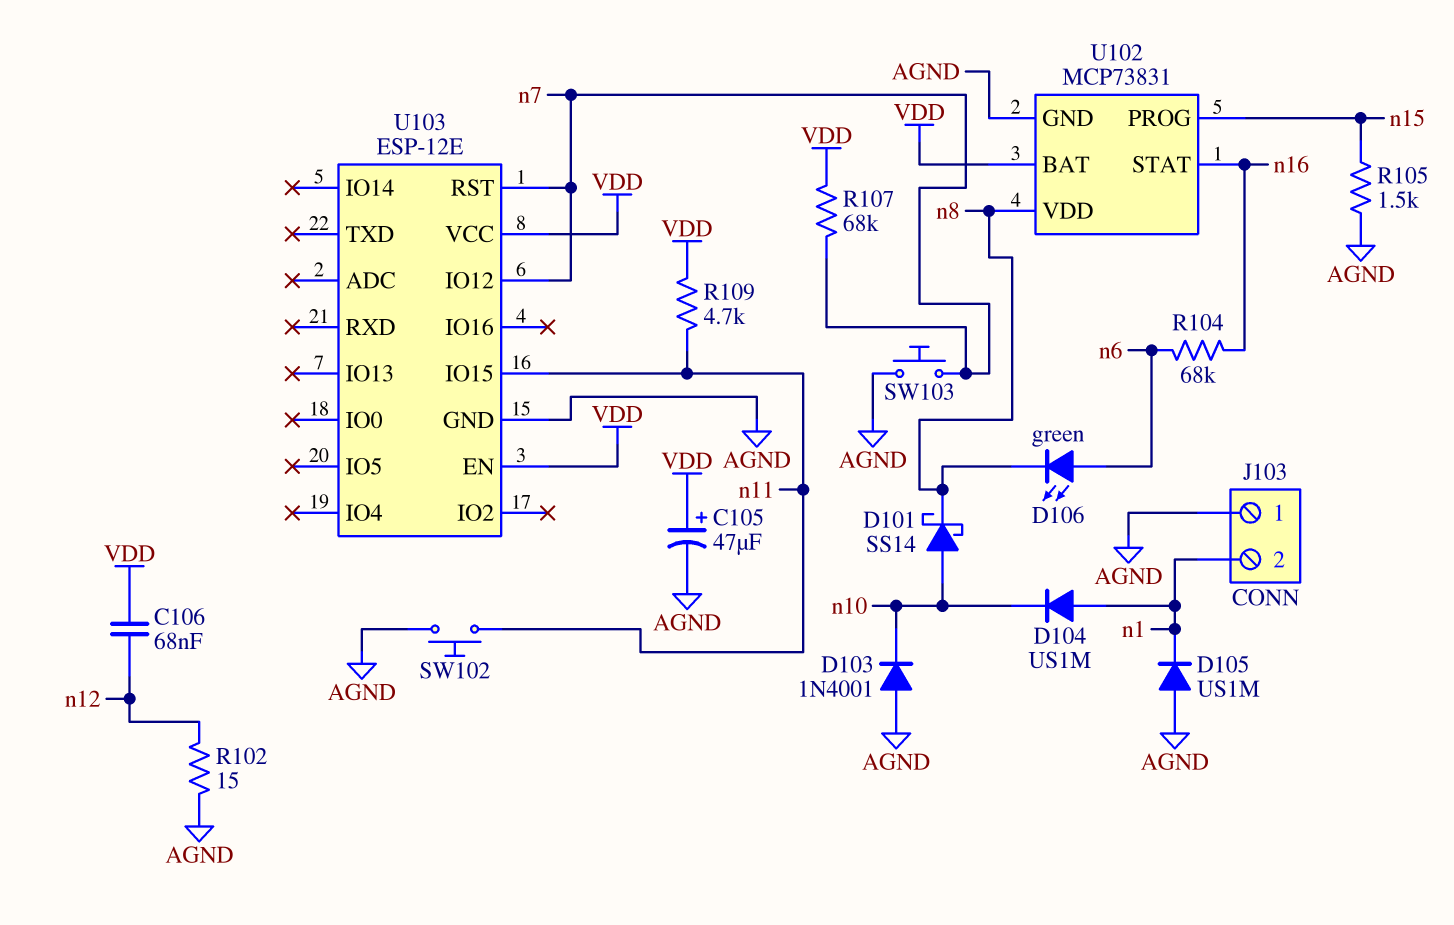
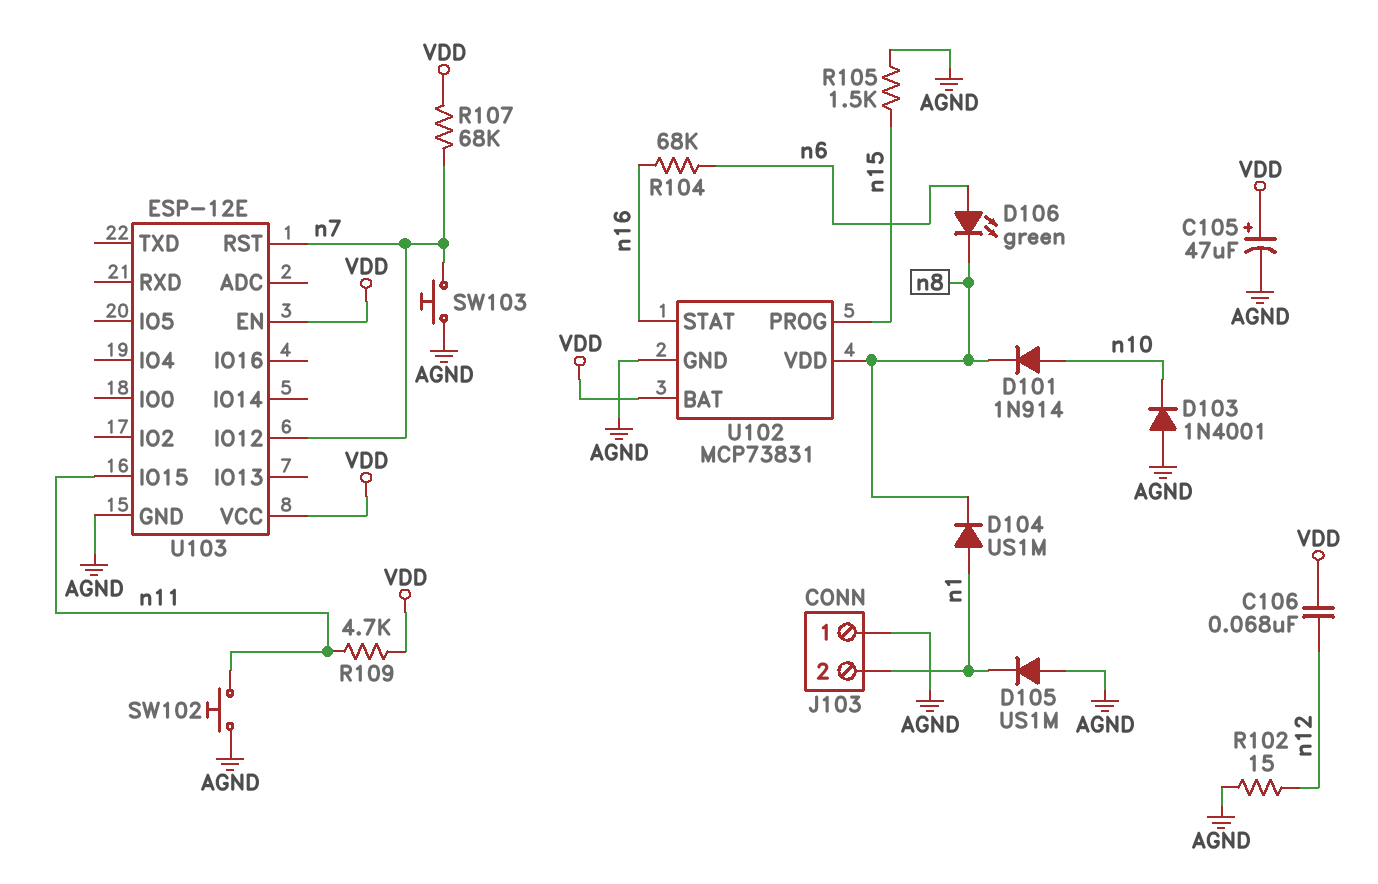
D101: schottky SS14 (A n10, K n8) -> diode 1N914 (A n10, K n8)
D104: diode US1M (A n1, K n10) -> diode US1M (A n1, K n8)

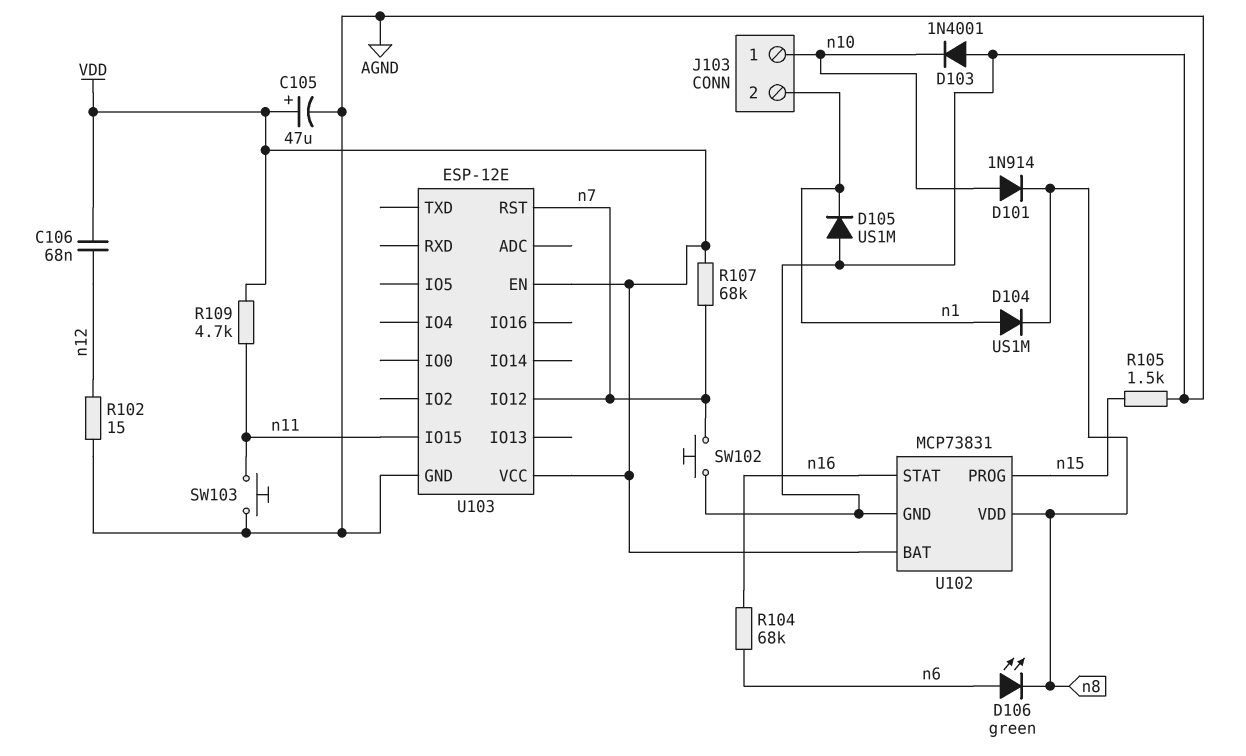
J103 pin 1: AGND -> n10
SW102: button (AGND, n11) -> button (AGND, n7)
SW103: button (AGND, n7) -> button (AGND, n11)

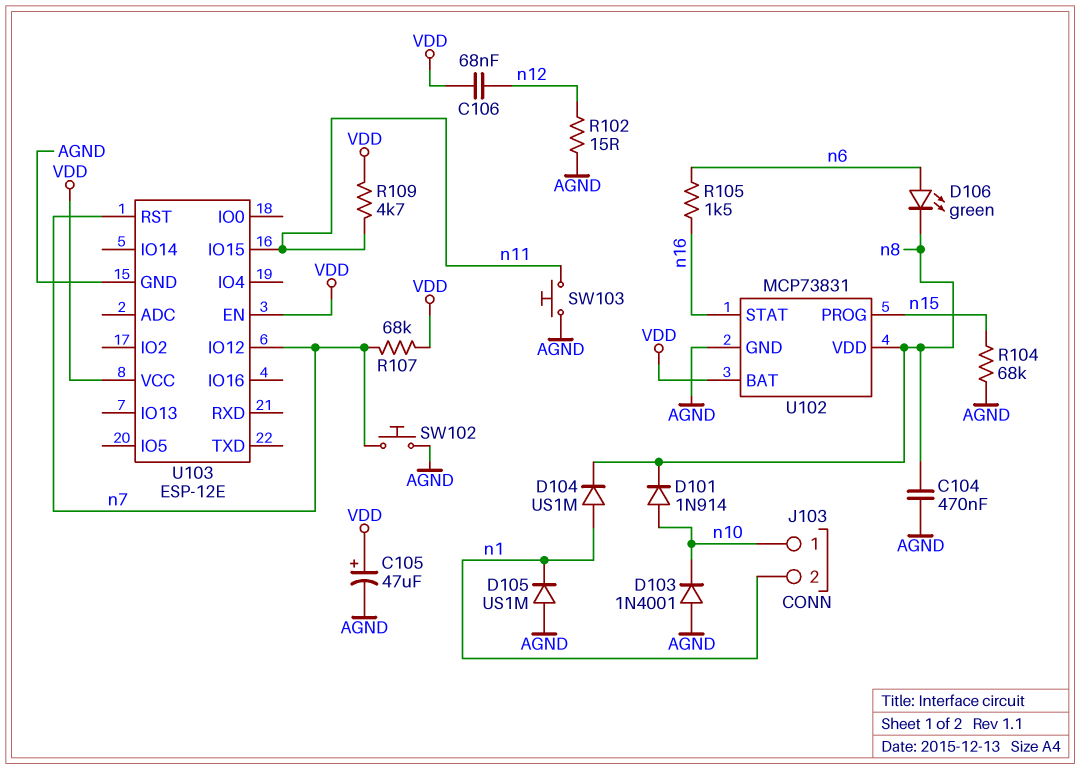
C104: none -> 470nF (AGND, n8)
R104: 68k (n6, n16) -> 68k (AGND, n15)
R105: 1.5k (AGND, n15) -> 1.5k (n6, n16)

